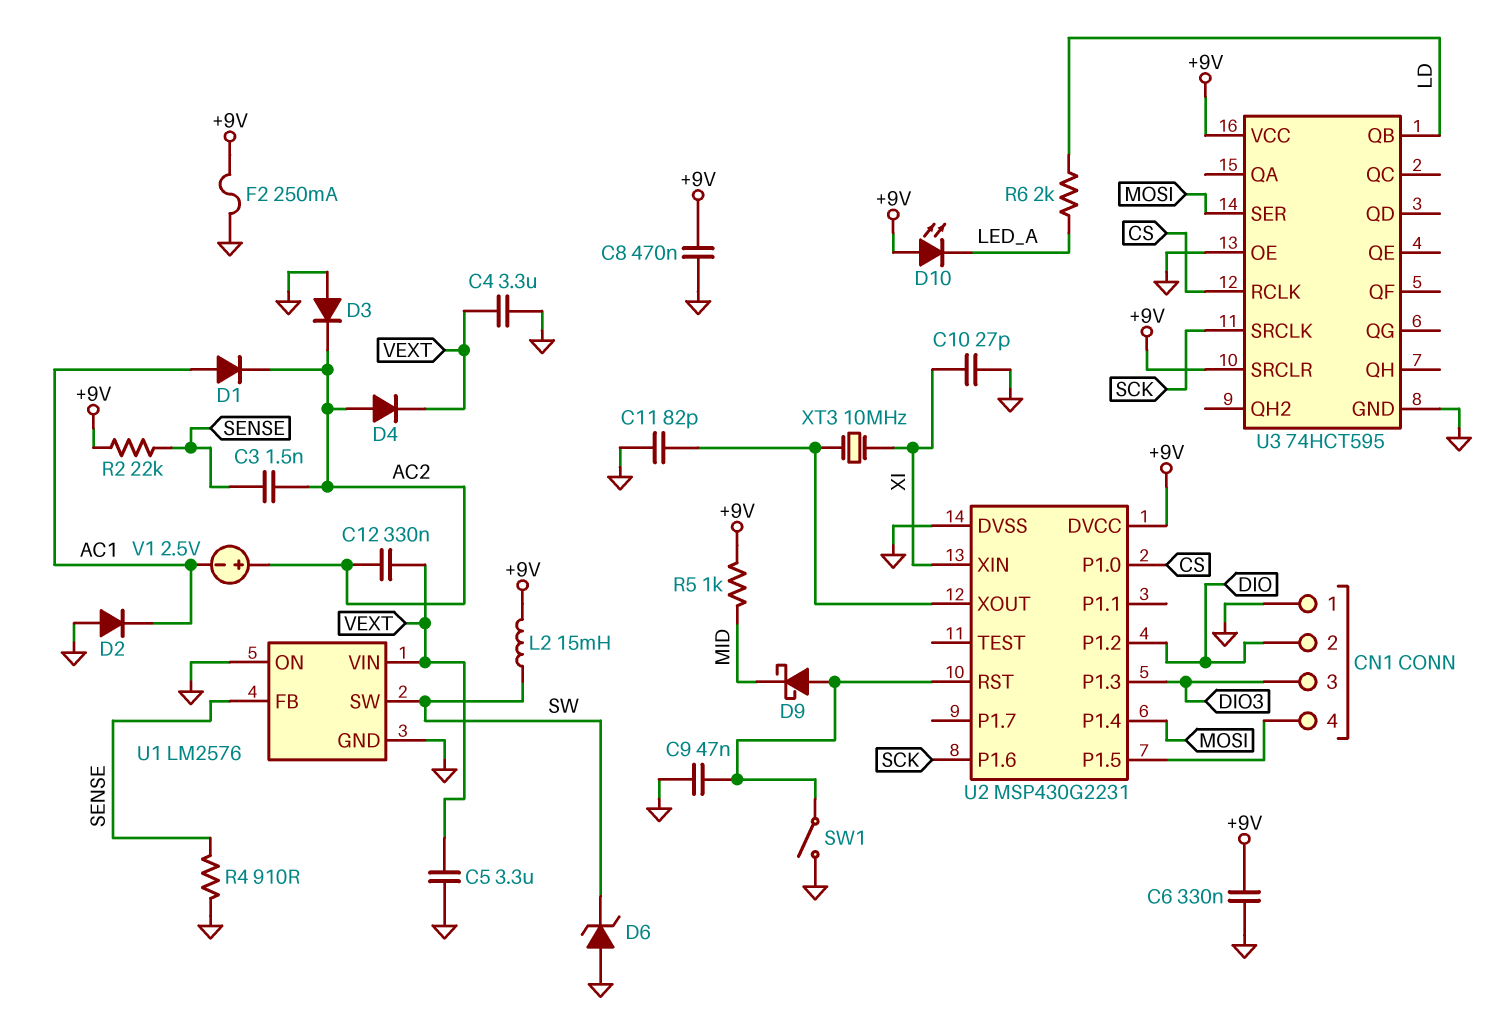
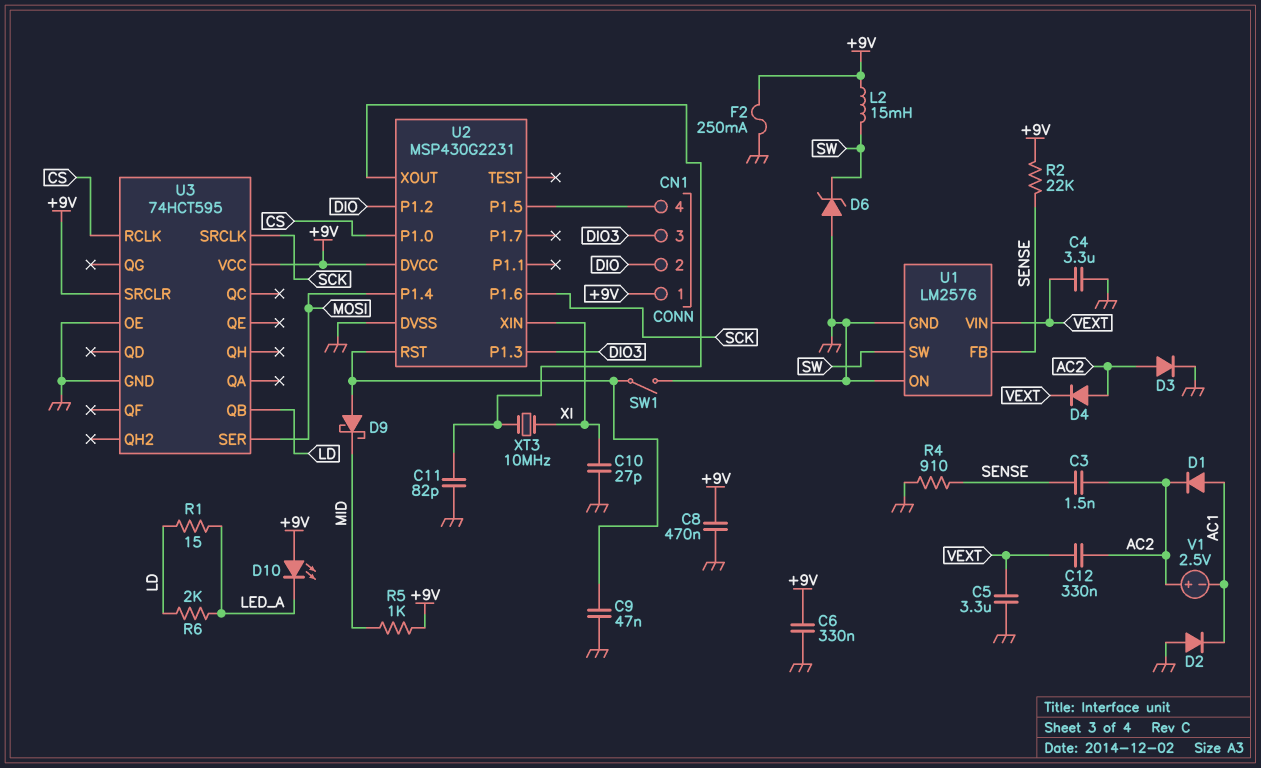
CN1 pin 1: GND -> +9V
D3: diode (A GND, K AC2) -> diode (A AC2, K GND)
R1: none -> 15 (LD, LED_A)

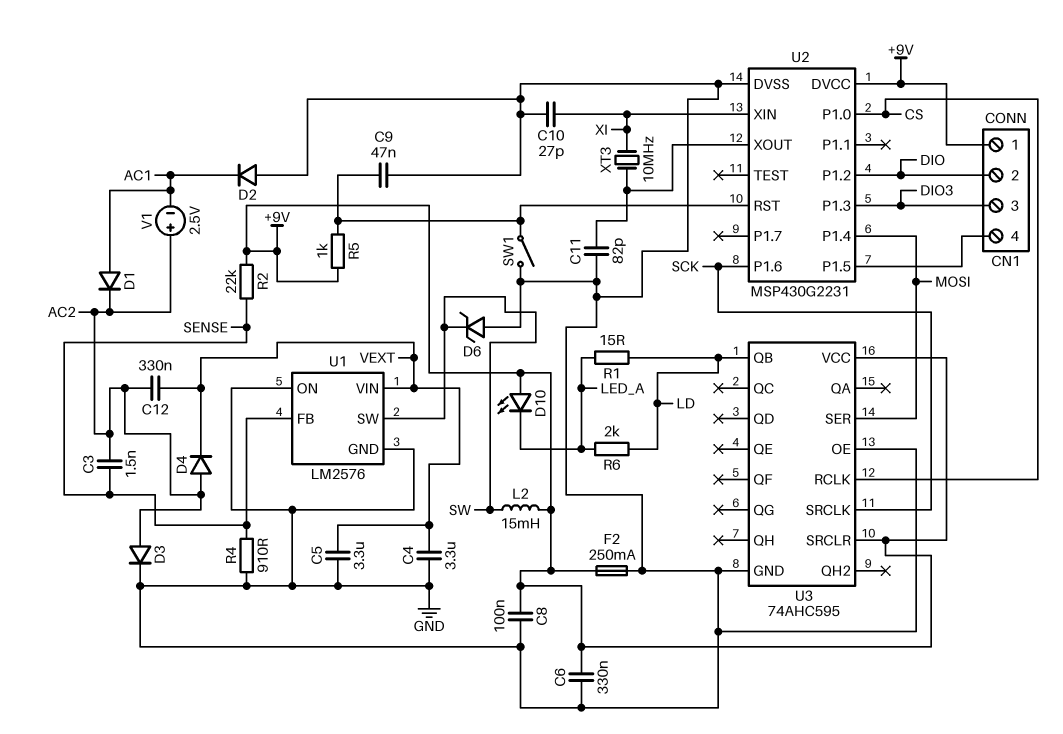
C8: 470nF (+9V, GND) -> 100nF (+9V, GND)
D9: schottky (A U2/RST, K MID) -> none
R5: 1k (+9V, MID) -> 1k (+9V, U2/RST)
U3: 74HCT595 -> 74AHC595

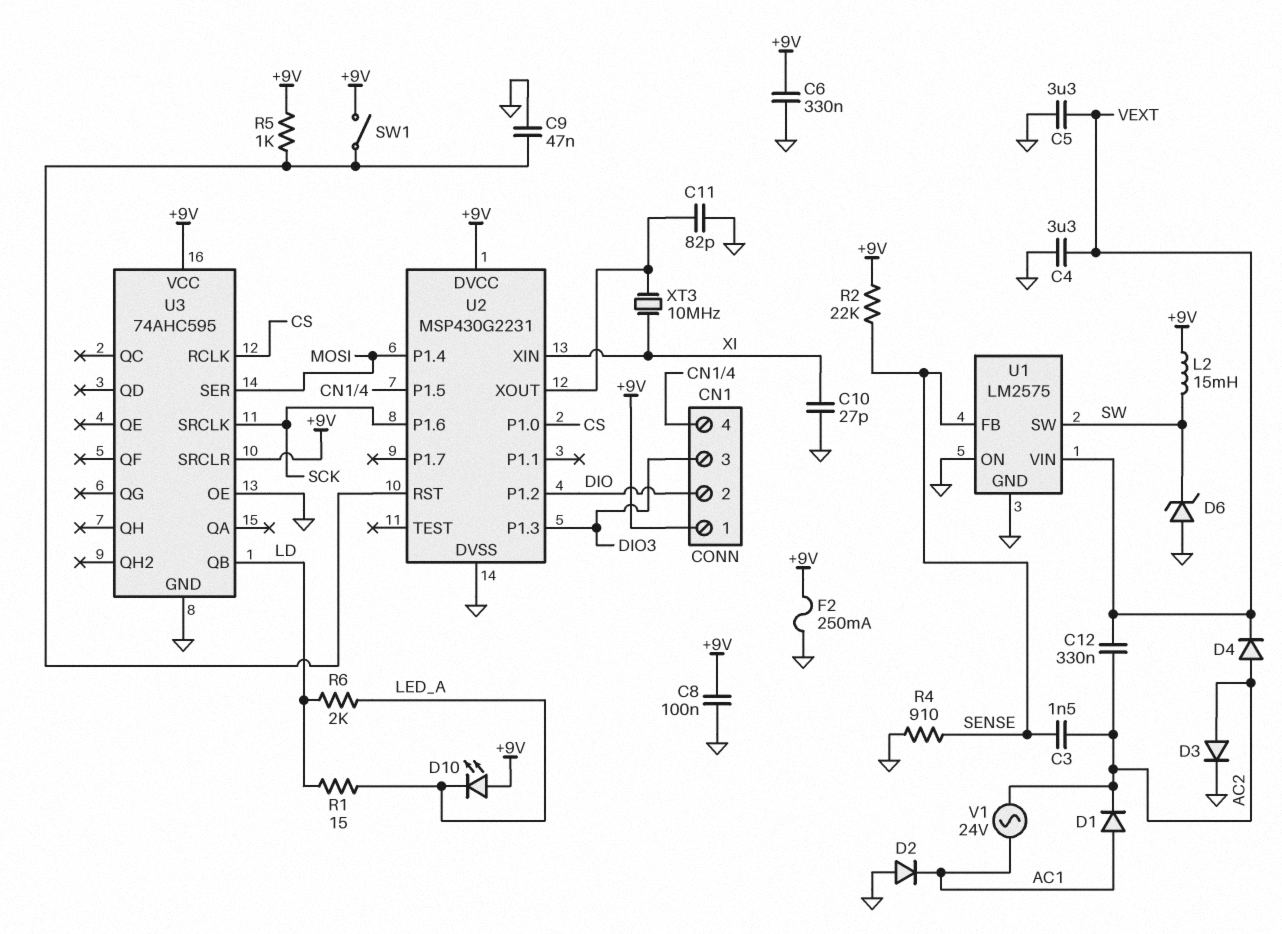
SW1: switch (GND, U2/RST) -> switch (+9V, U2/RST)
U1: LM2576 -> LM2575
V1: 2.5V (plus AC2, minus AC1) -> AC 24V (AC1, AC2)

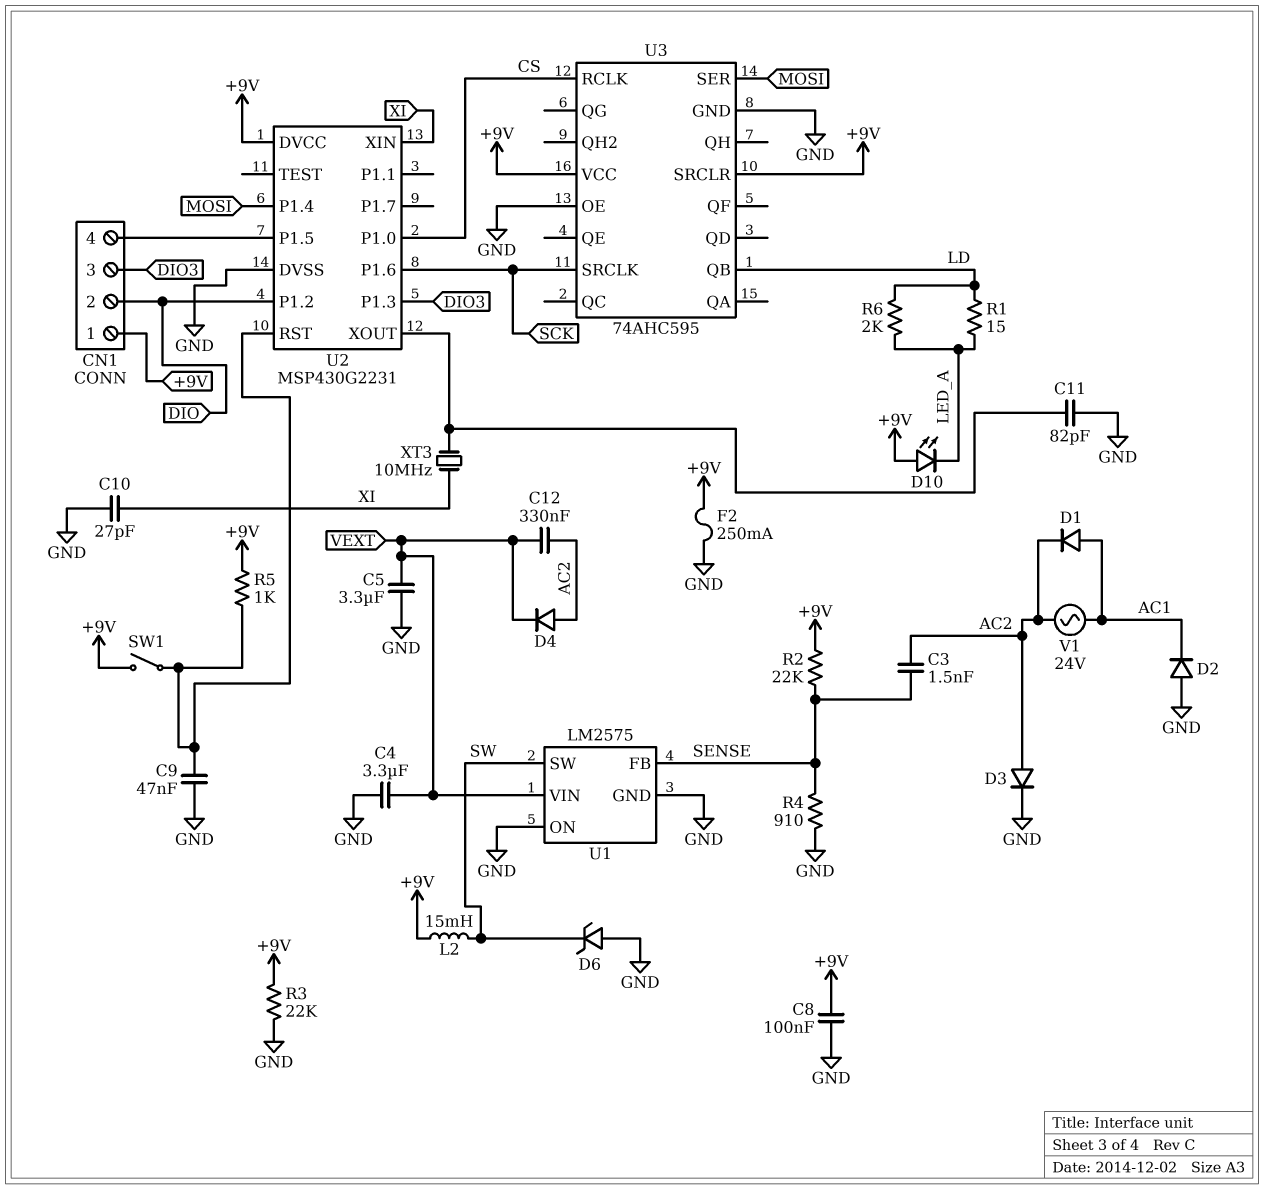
C6: 330nF (+9V, GND) -> none
R3: none -> 22k (+9V, GND)

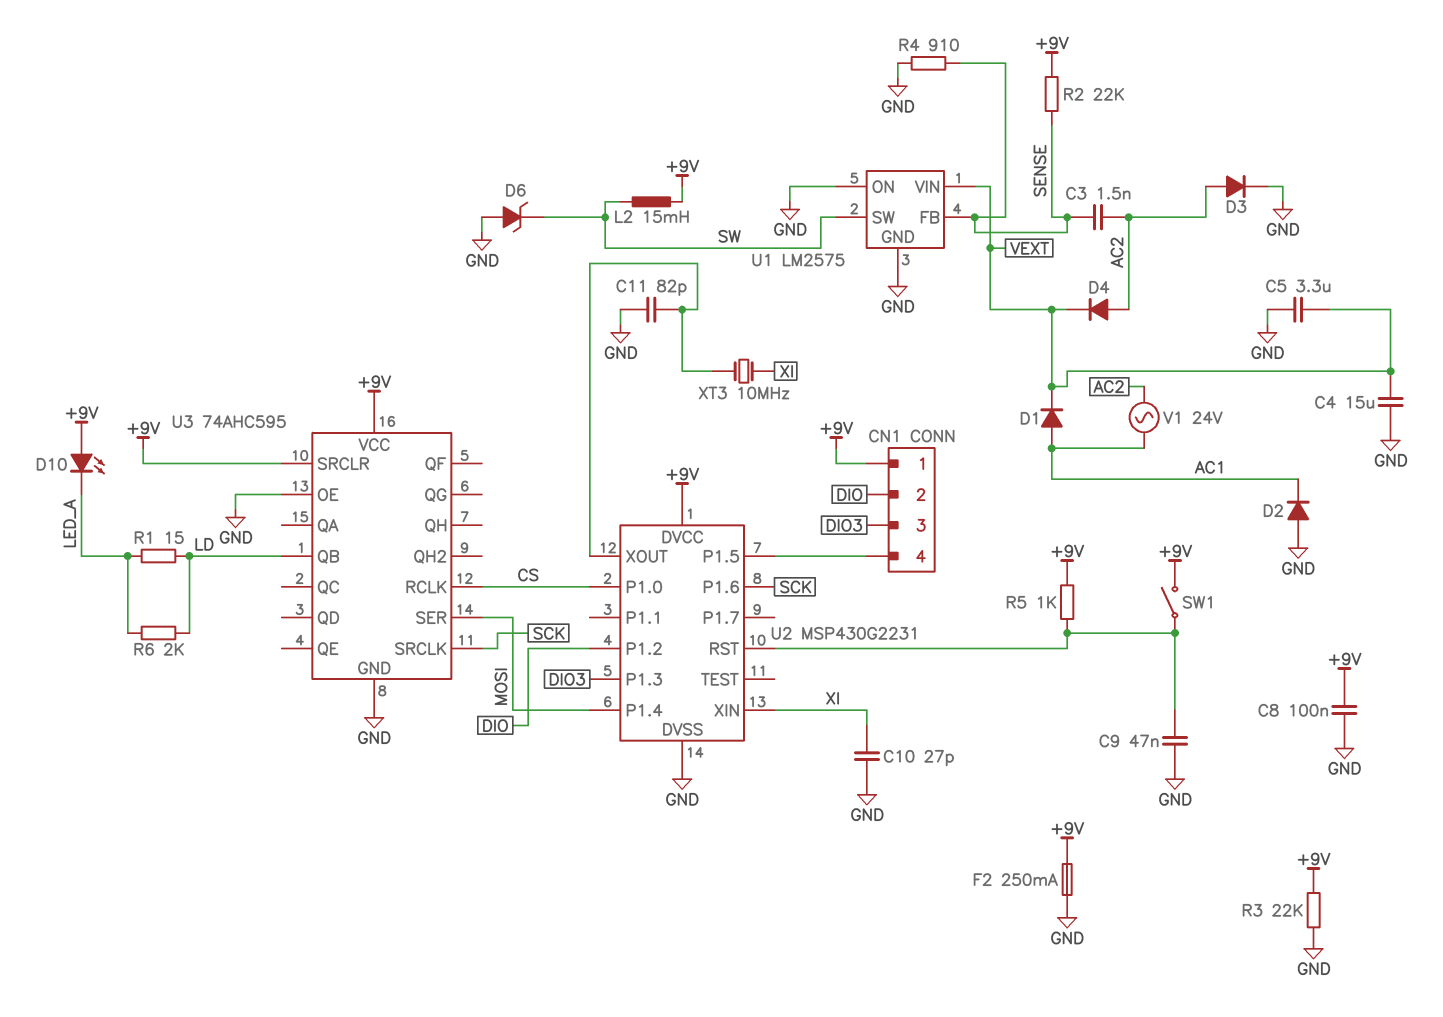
C4: 3.3uF (GND, VEXT) -> 15uF (GND, VEXT)
C12: 330nF (AC2, VEXT) -> none
D1: diode (A AC1, K AC2) -> diode (A AC1, K VEXT)

